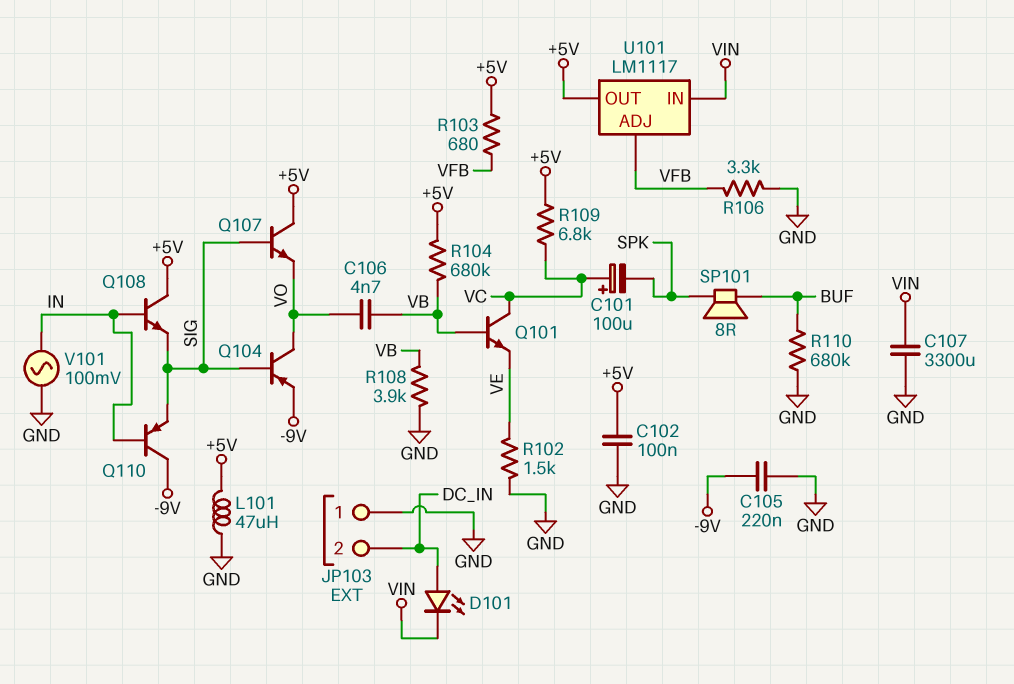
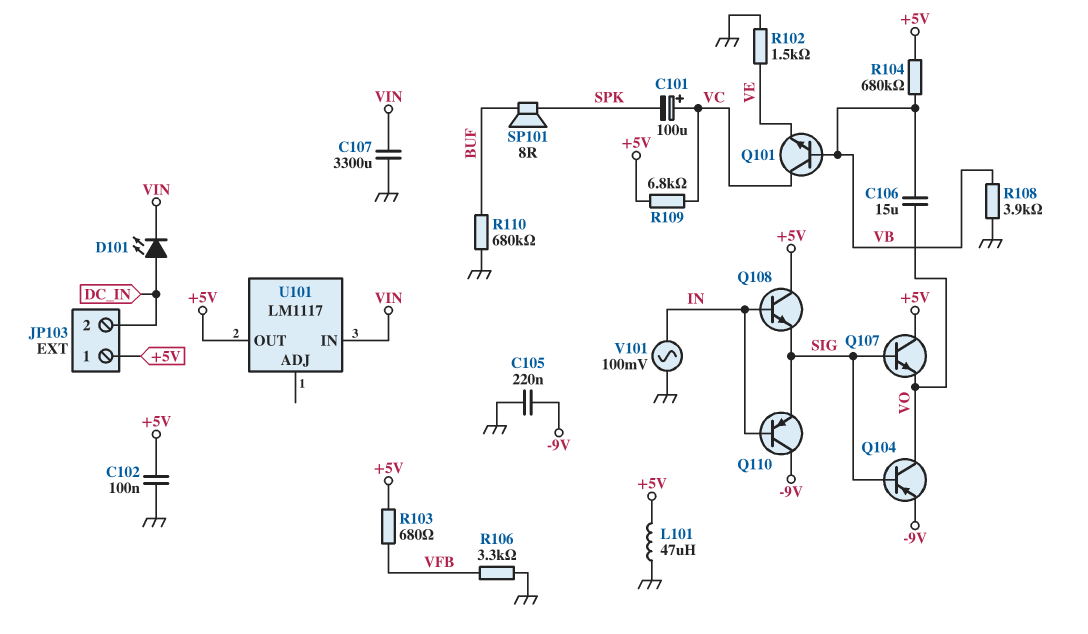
C106: 4.7nF (VB, VO) -> 15uF (VB, VO)
JP103 pin 1: GND -> +5V
U101 pin ADJ: VFB -> none

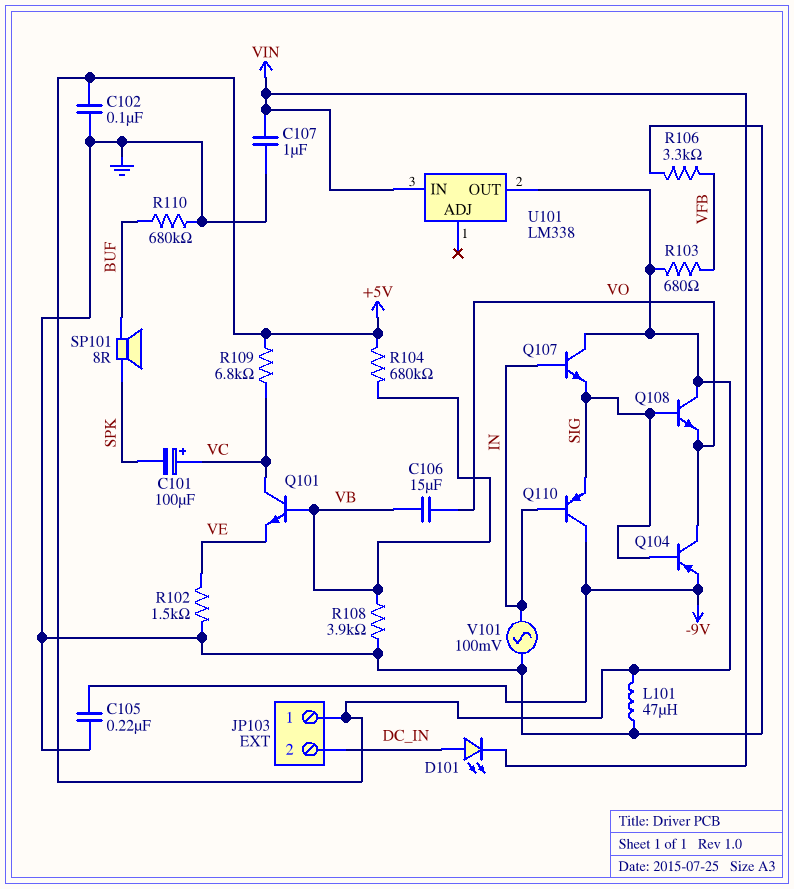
C107: 3300uF (GND, VIN) -> 1uF (GND, VIN)
Q107: NPN (B SIG, C +5V, E VO) -> NPN (B IN, C +5V, E SIG)
Q108: NPN (B IN, C +5V, E SIG) -> NPN (B SIG, C +5V, E VO)
U101: LM1117 -> LM338

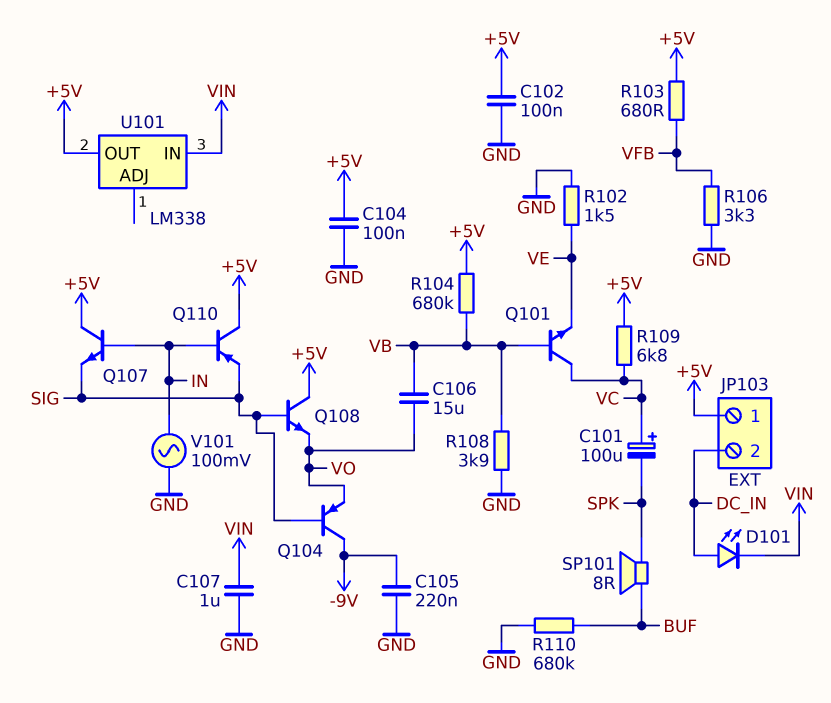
C104: none -> 100nF (+5V, GND)
L101: 47uH (+5V, GND) -> none
Q104: PNP (B SIG, C VO, E -9V) -> PNP (B SIG, C -9V, E VO)
Q110: PNP (B IN, C -9V, E SIG) -> PNP (B IN, C +5V, E SIG)

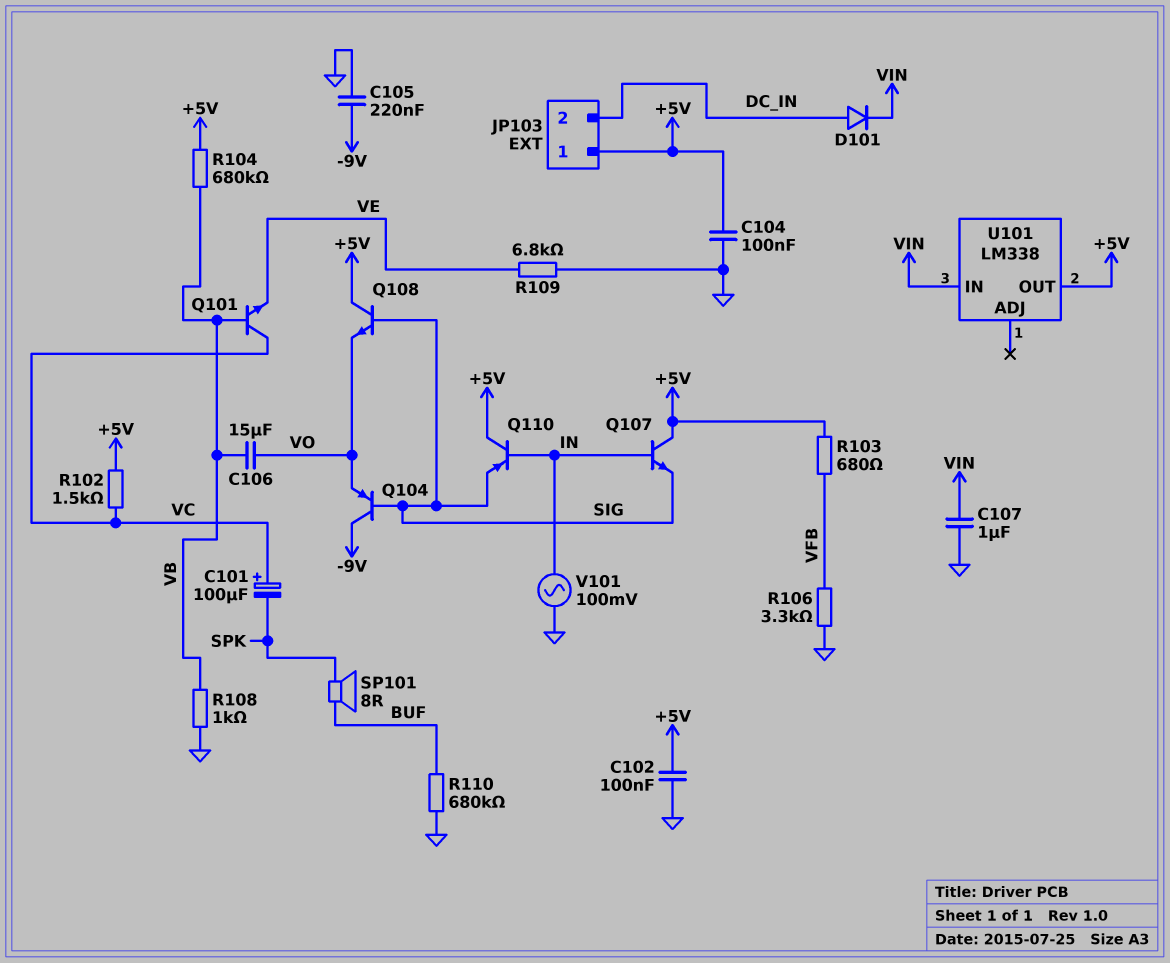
D101: LED (A DC_IN, K VIN) -> diode (A DC_IN, K VIN)
R102: 1.5k (GND, VE) -> 1.5k (+5V, VC)
R108: 3.9k (GND, VB) -> 1k (GND, VB)
R109: 6.8k (+5V, VC) -> 6.8k (GND, VE)

